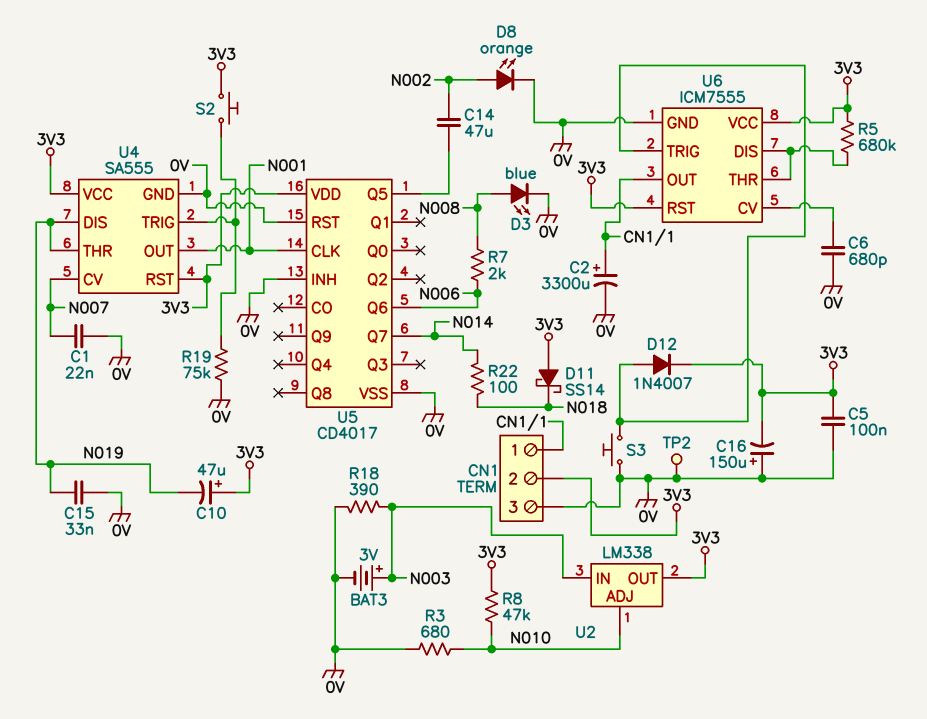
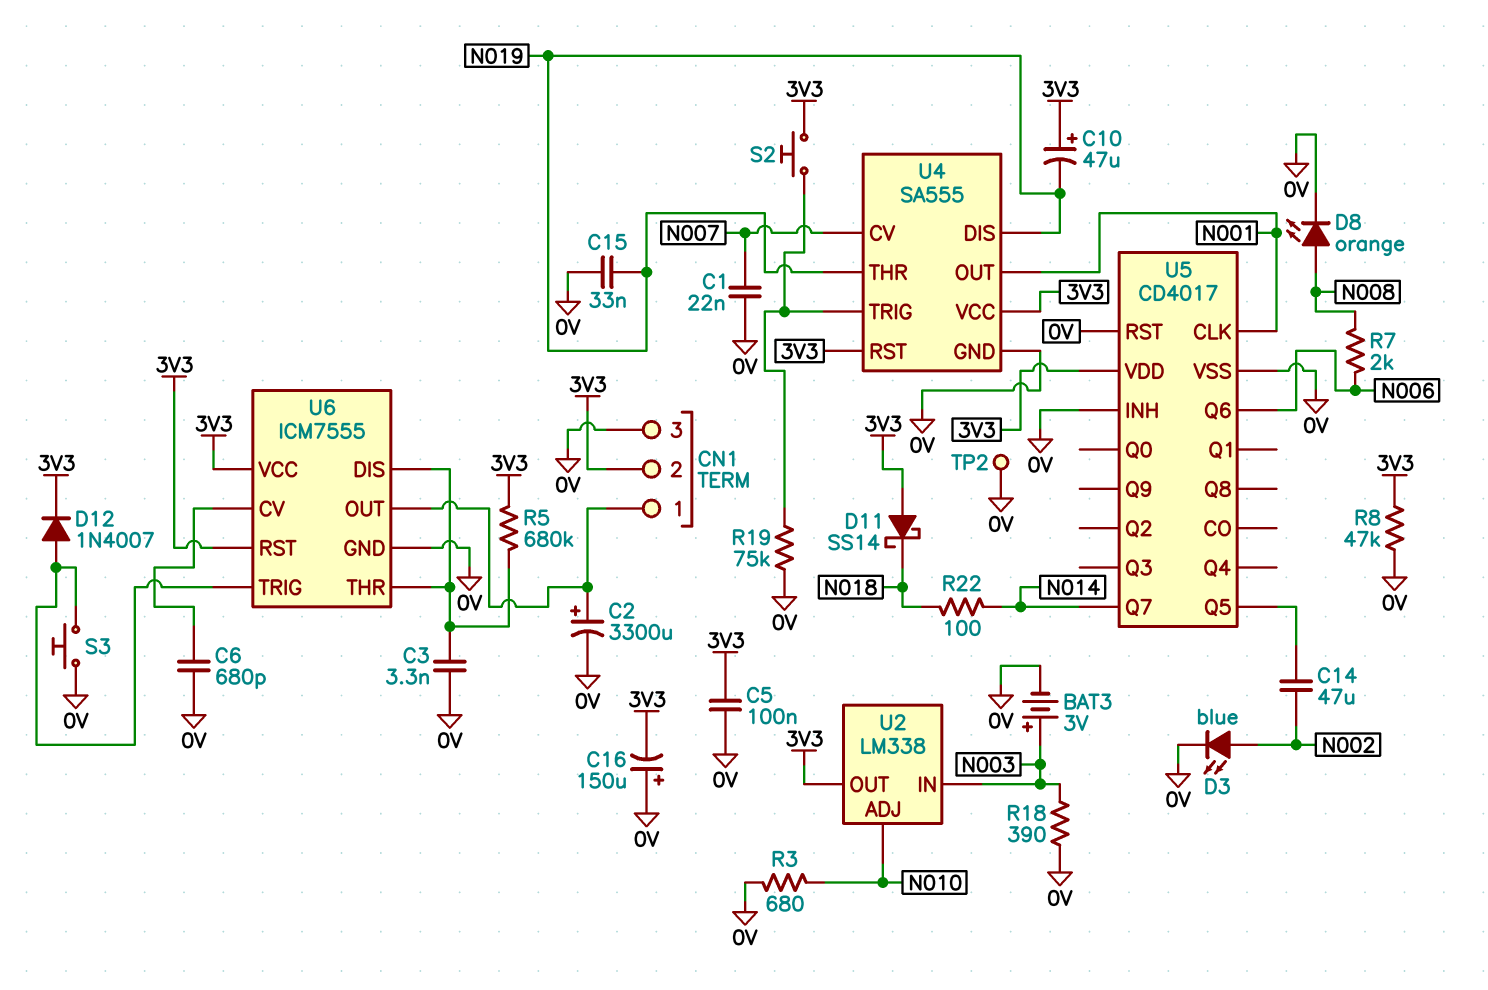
C3: none -> 3.3nF (0V, U6/DIS)
D3: LED blue (A N008, K 0V) -> LED blue (A N002, K 0V)
D8: LED orange (A N002, K 0V) -> LED orange (A N008, K 0V)
R8: 47k (3V3, N010) -> 47k (0V, 3V3)

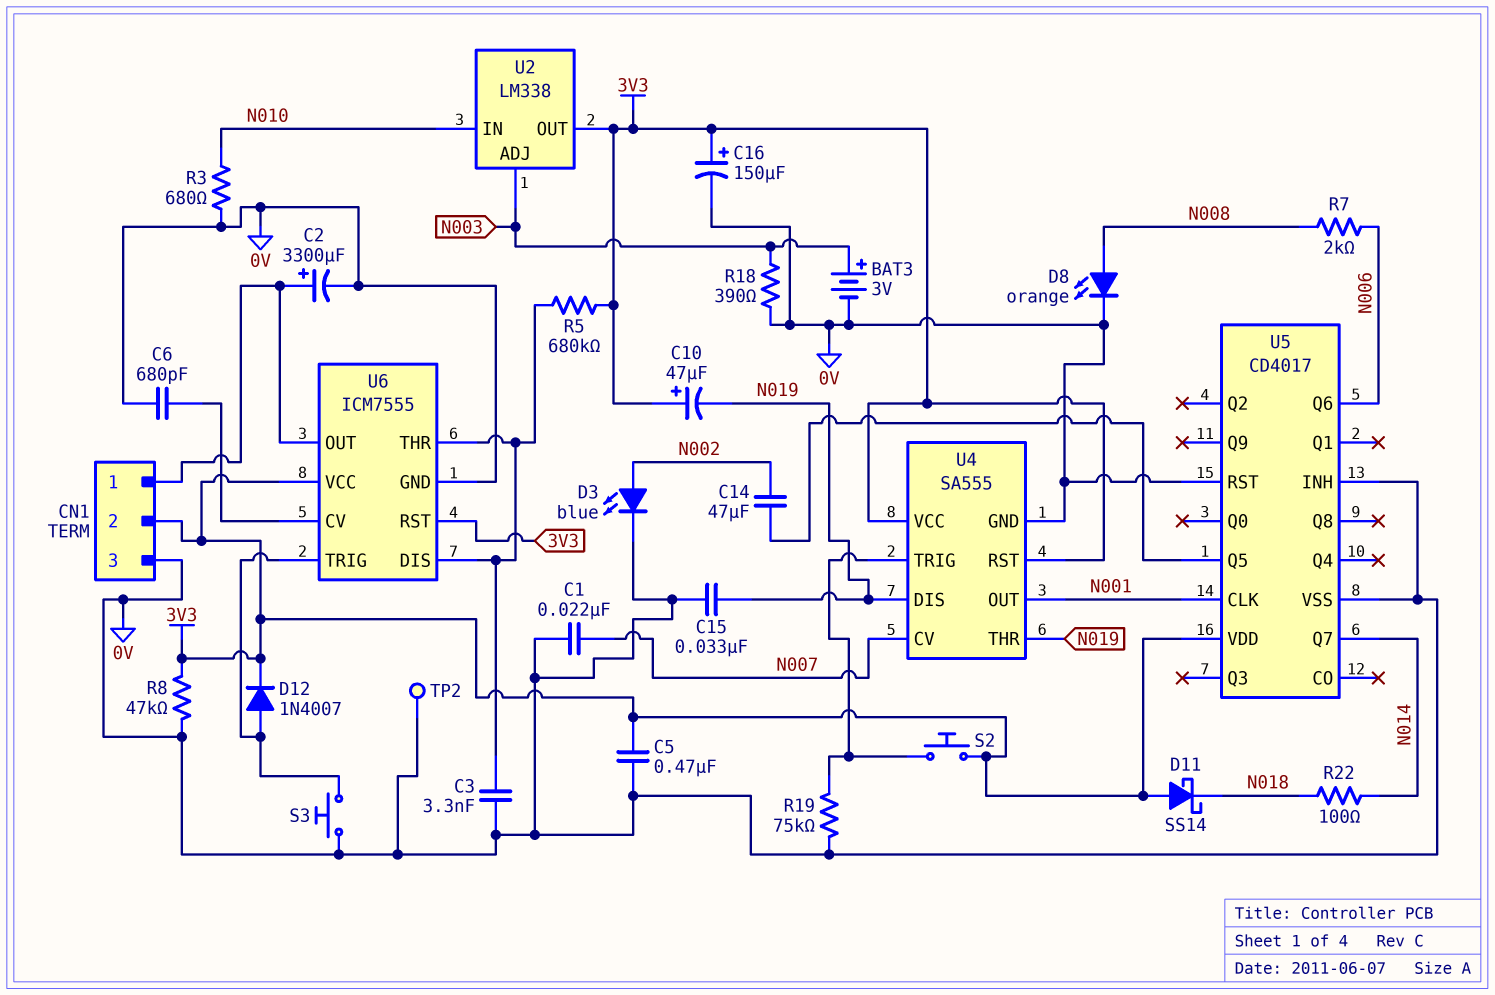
C5: 100nF (0V, 3V3) -> 470nF (0V, 3V3)
C16: 150uF (plus 0V, minus 3V3) -> 150uF (plus 3V3, minus 0V)
U2 pin ADJ: N010 -> N003
U2 pin IN: N003 -> N010

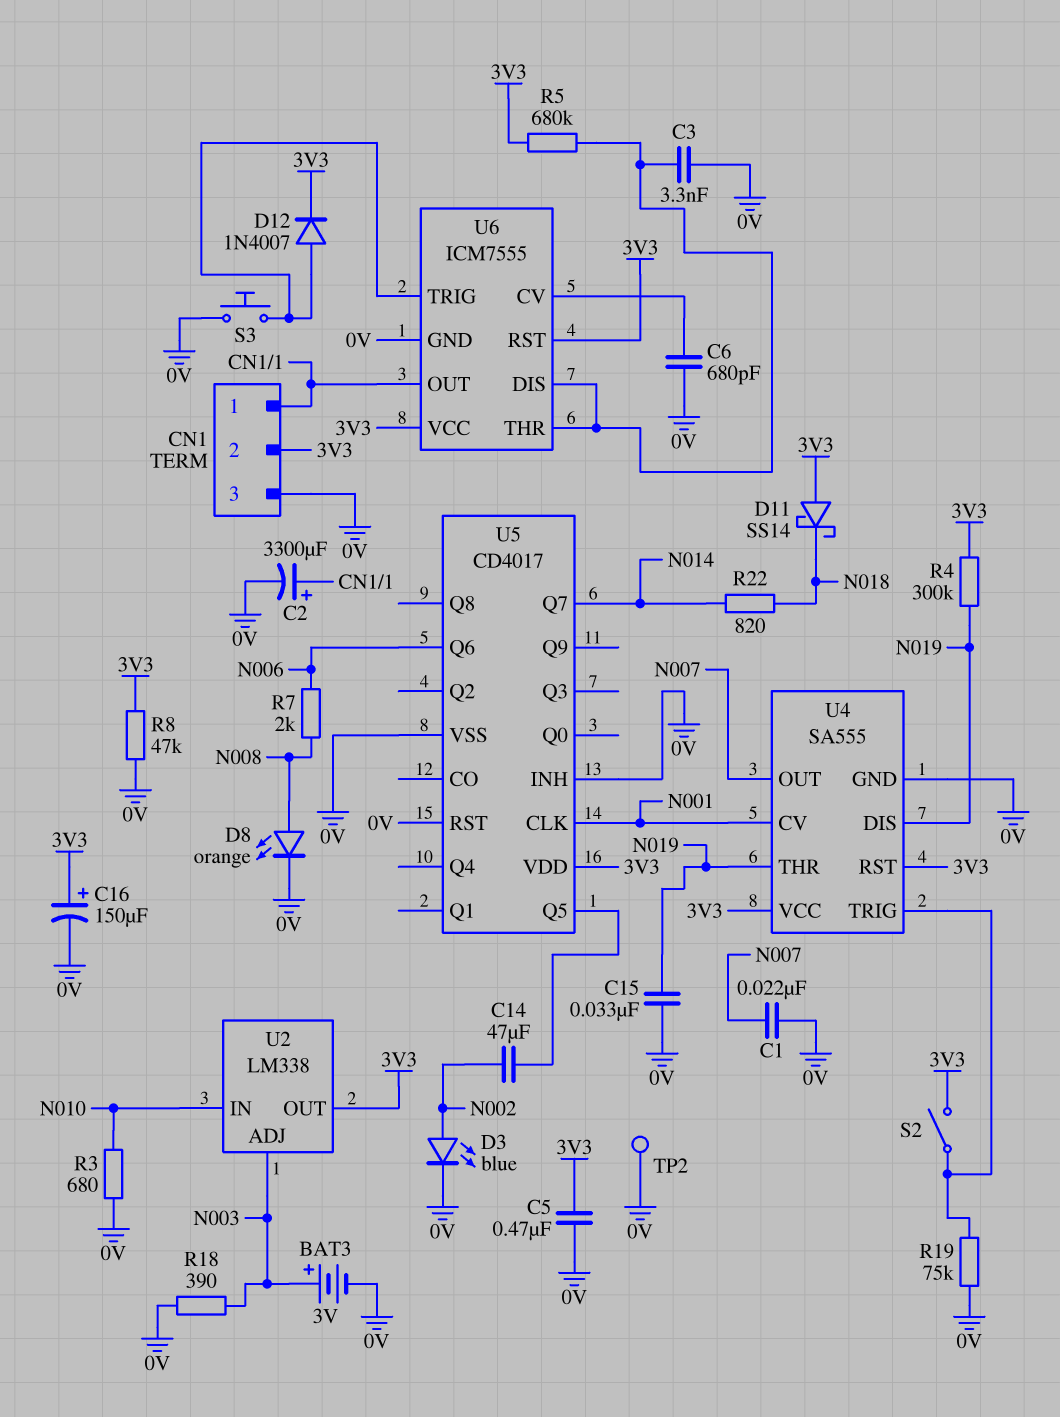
C10: 47uF (plus 3V3, minus N019) -> none
R4: none -> 300k (3V3, N019)
R22: 100 (N014, N018) -> 820 (N014, N018)
S2: button (3V3, U4/TRIG) -> switch (3V3, U4/TRIG)
U4 pin CV: N007 -> N001
U4 pin OUT: N001 -> N007

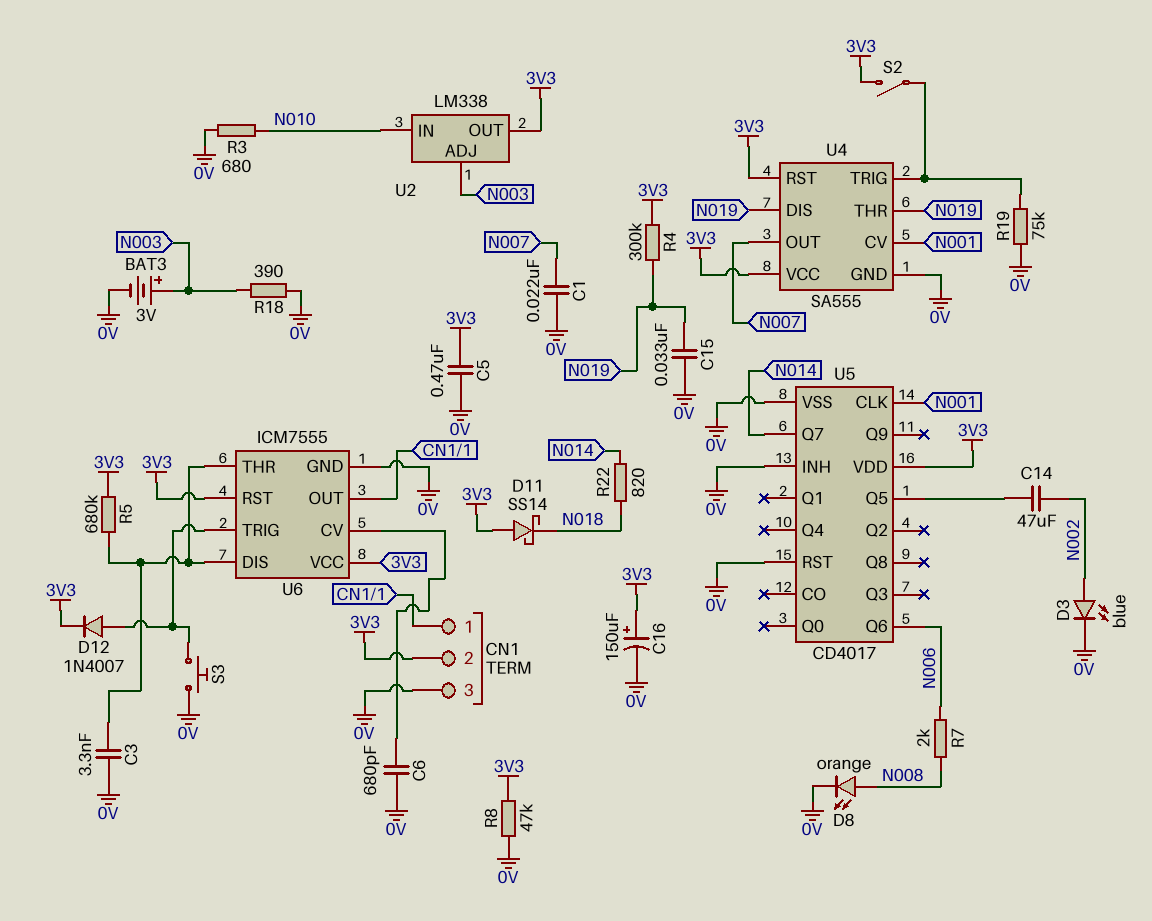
C2: 3300uF (plus CN1/1, minus 0V) -> none
TP2: test point (0V) -> none

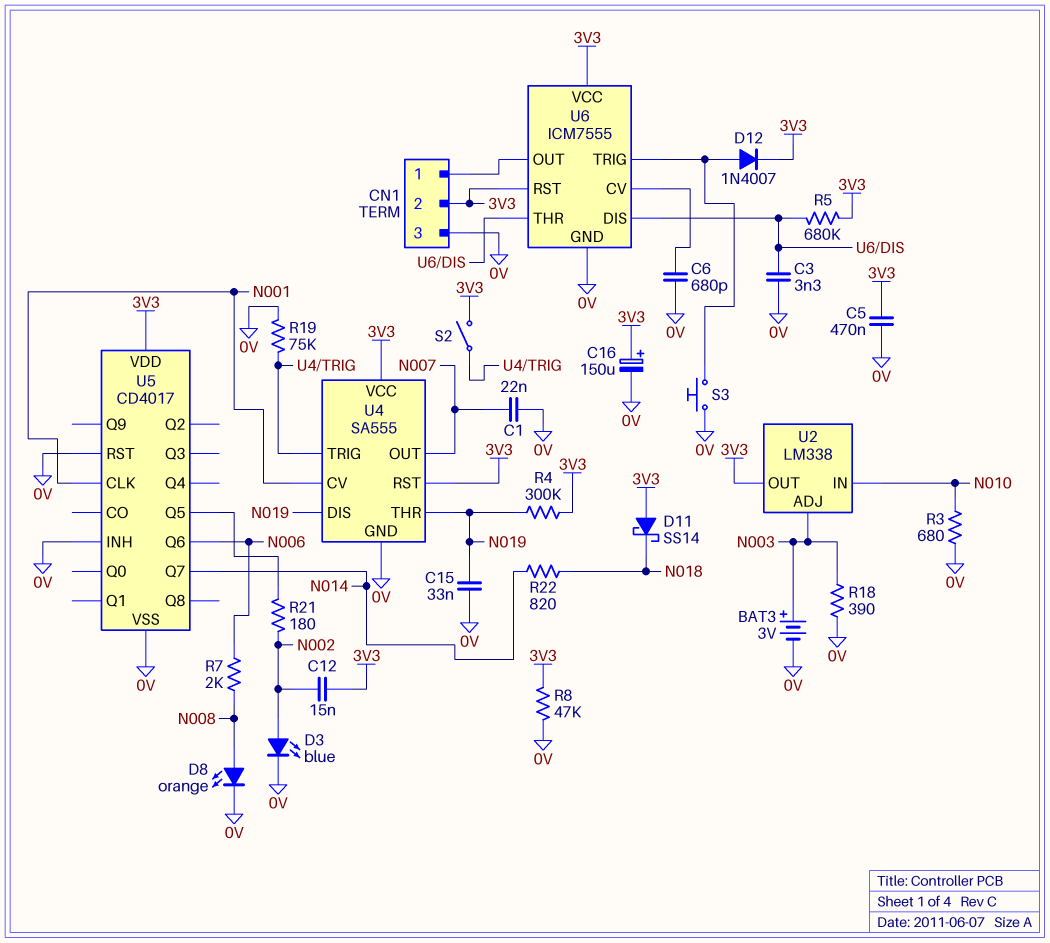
C12: none -> 15nF (3V3, N002)
C14: 47uF (N002, U5/Q5) -> none
R21: none -> 180 (N002, U5/Q5)

